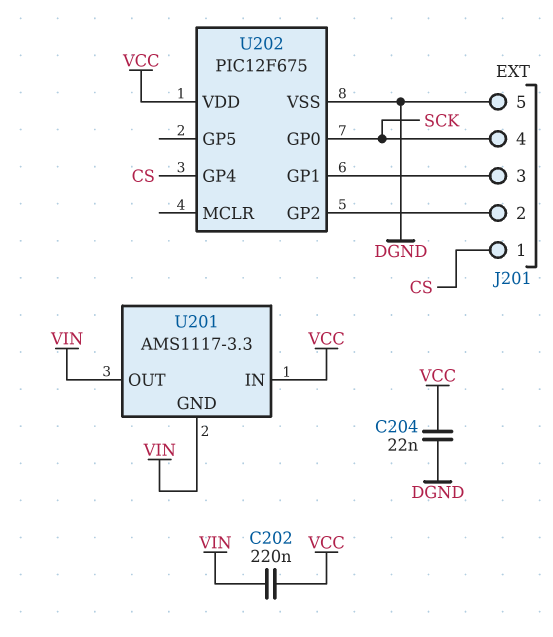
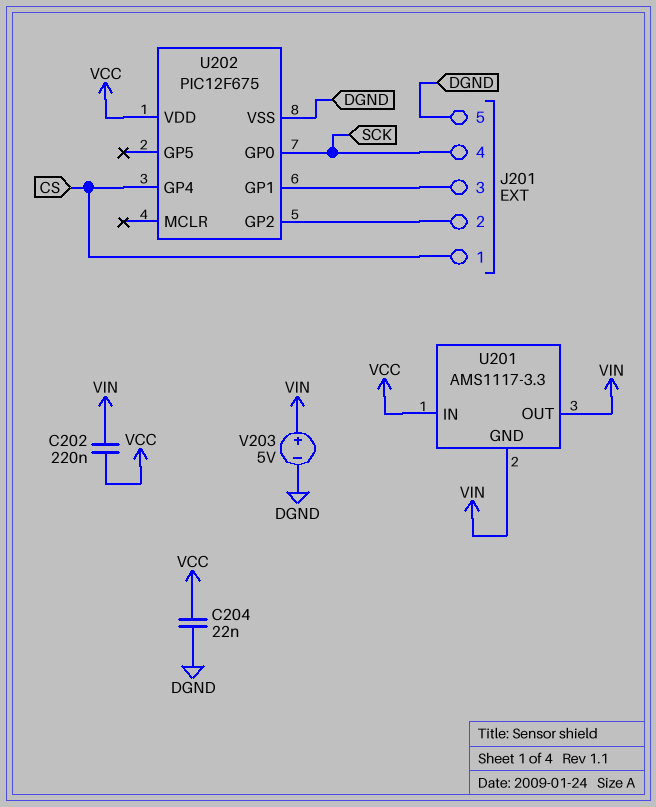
V203: none -> 5V (plus VIN, minus DGND)

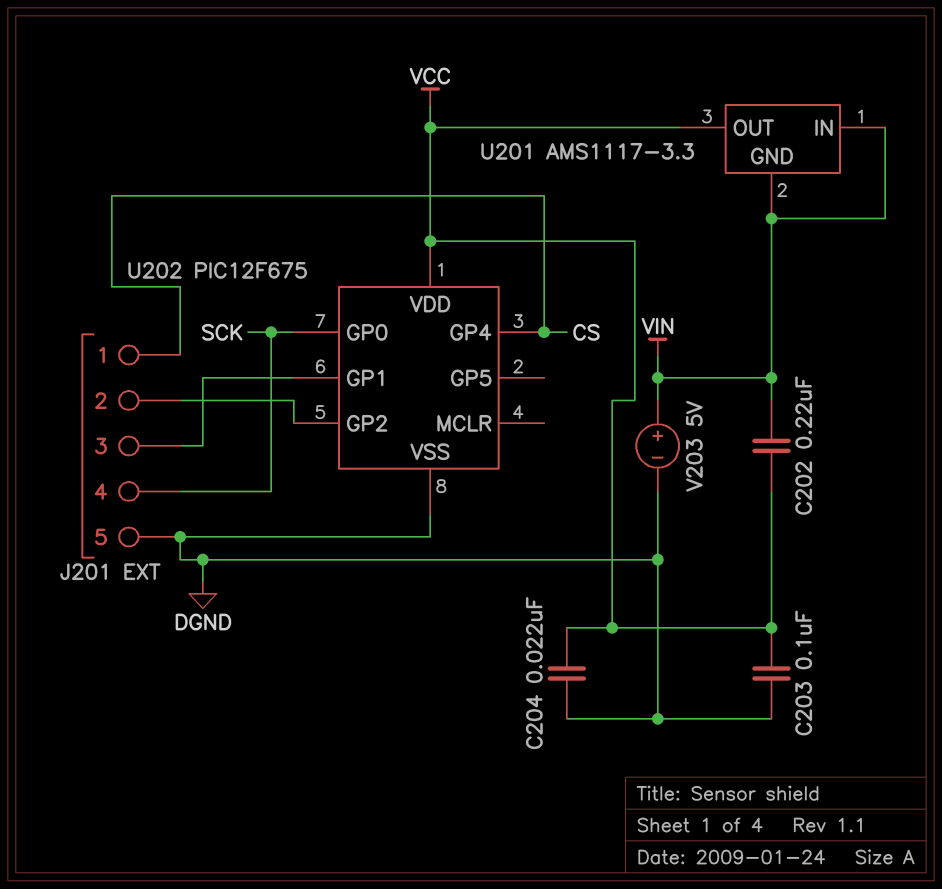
C203: none -> 100nF (DGND, VCC)
U201 pin IN: VCC -> VIN
U201 pin OUT: VIN -> VCC

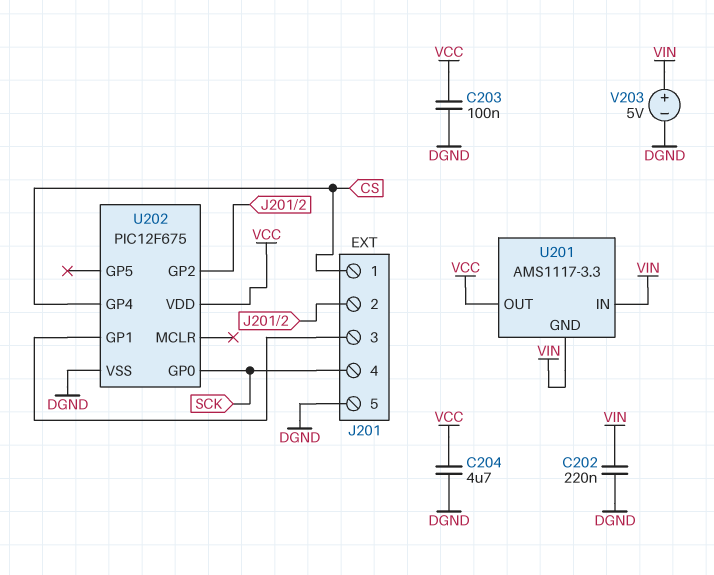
C202: 220nF (VCC, VIN) -> 220nF (DGND, VIN)
C204: 22nF (DGND, VCC) -> 4.7uF (DGND, VCC)

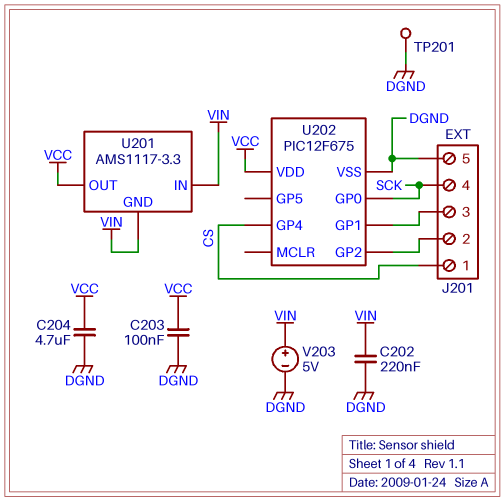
TP201: none -> test point (DGND)

